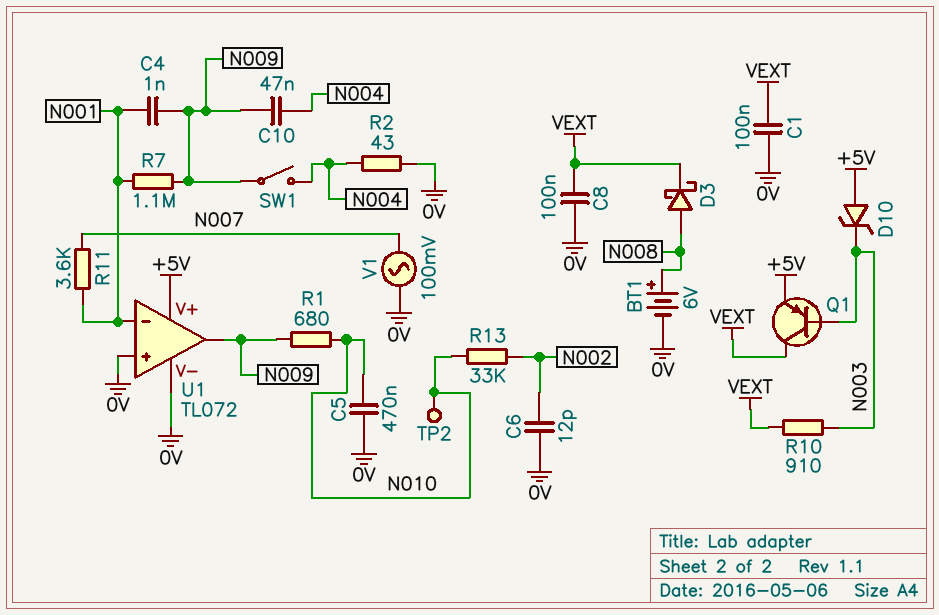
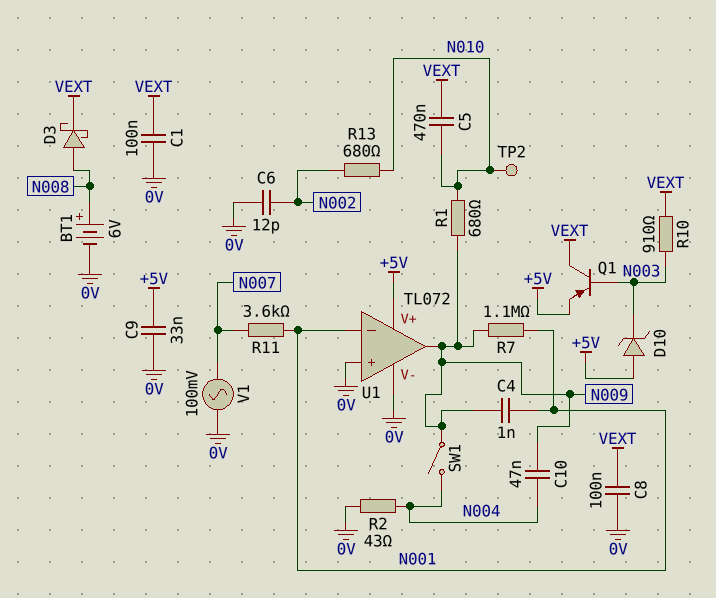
C5: 470nF (0V, N010) -> 470nF (N010, VEXT)
C9: none -> 33nF (+5V, 0V)
R13: 33k (N002, N010) -> 680 (N002, N010)

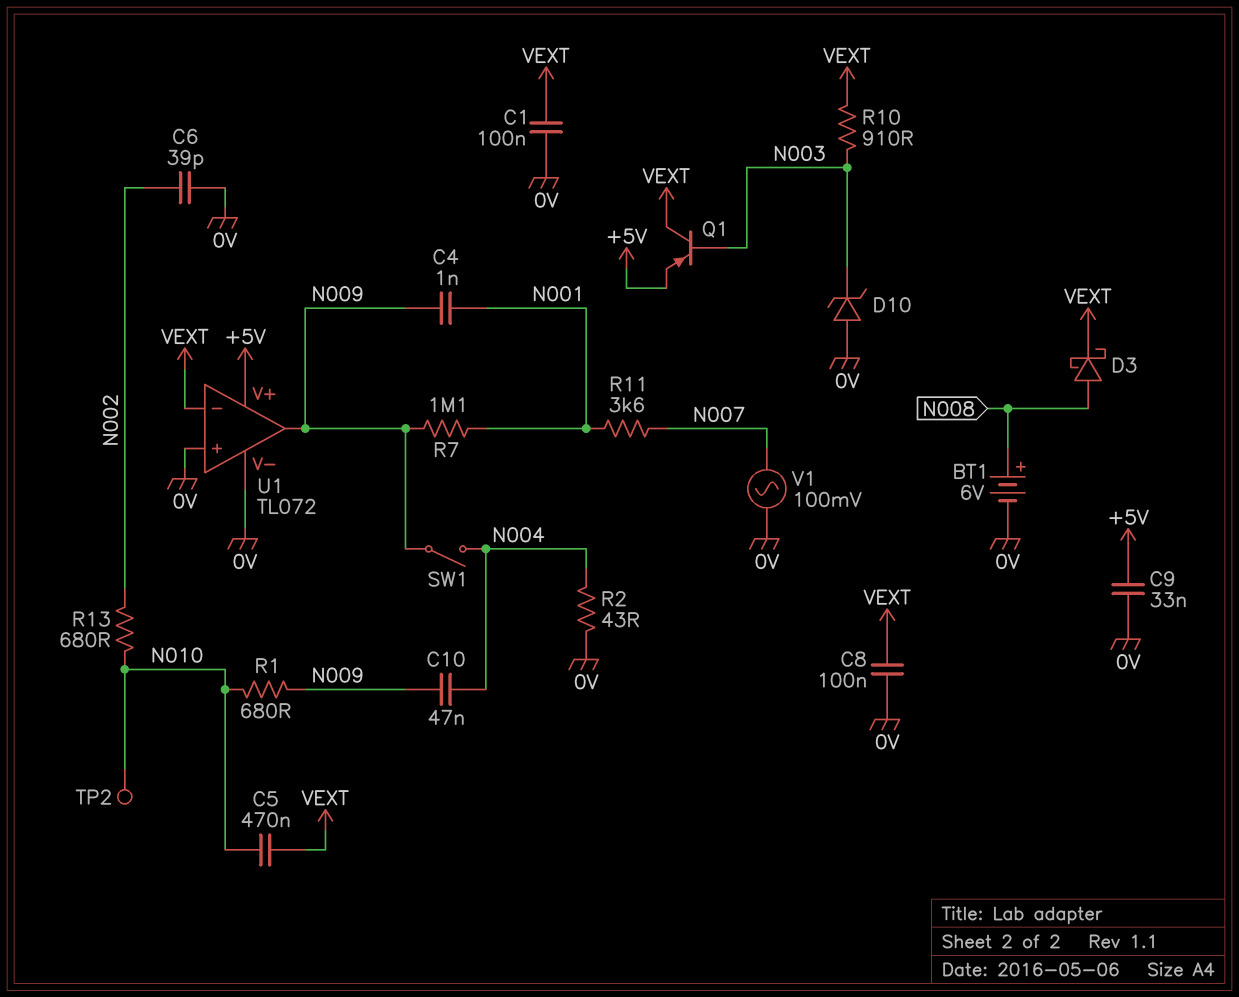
C6: 12pF (0V, N002) -> 39pF (0V, N002)
D10: zener (A +5V, K N003) -> zener (A 0V, K N003)
U1 pin in-: N001 -> VEXT

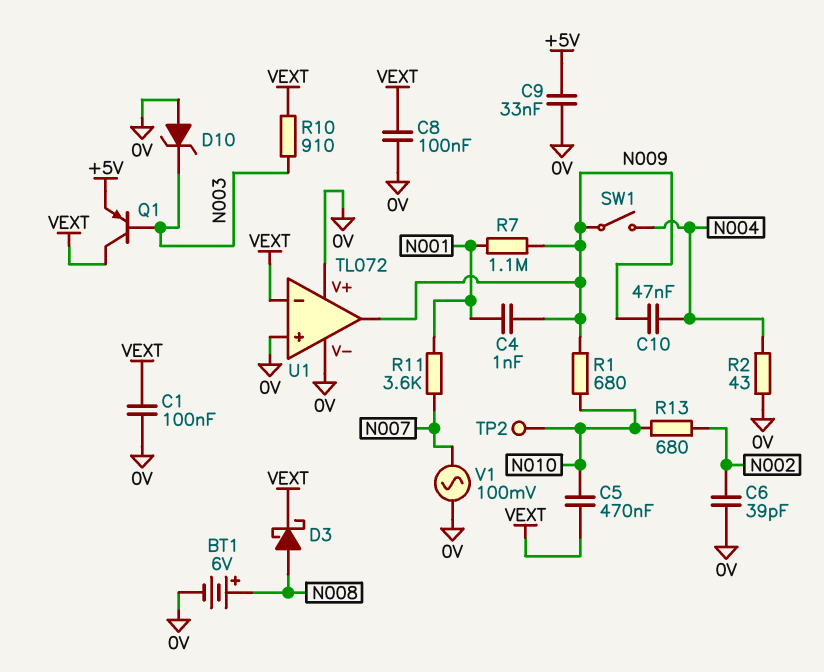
U1 pin V+: +5V -> 0V

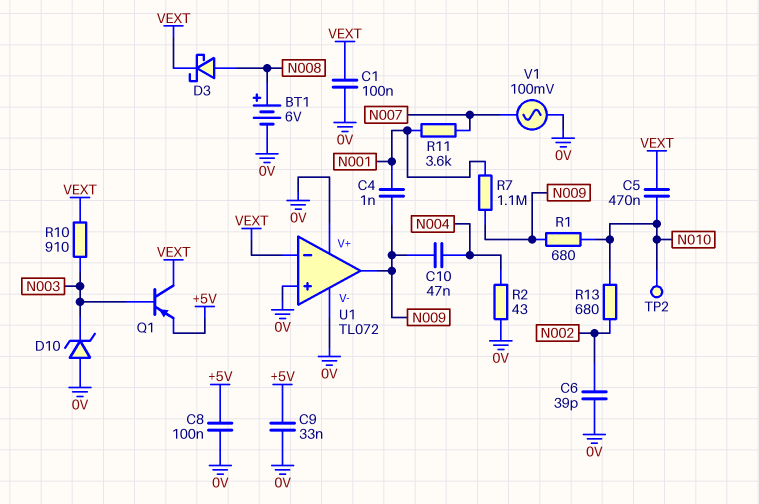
C8: 100nF (0V, VEXT) -> 100nF (+5V, 0V)
SW1: switch (N004, N009) -> none

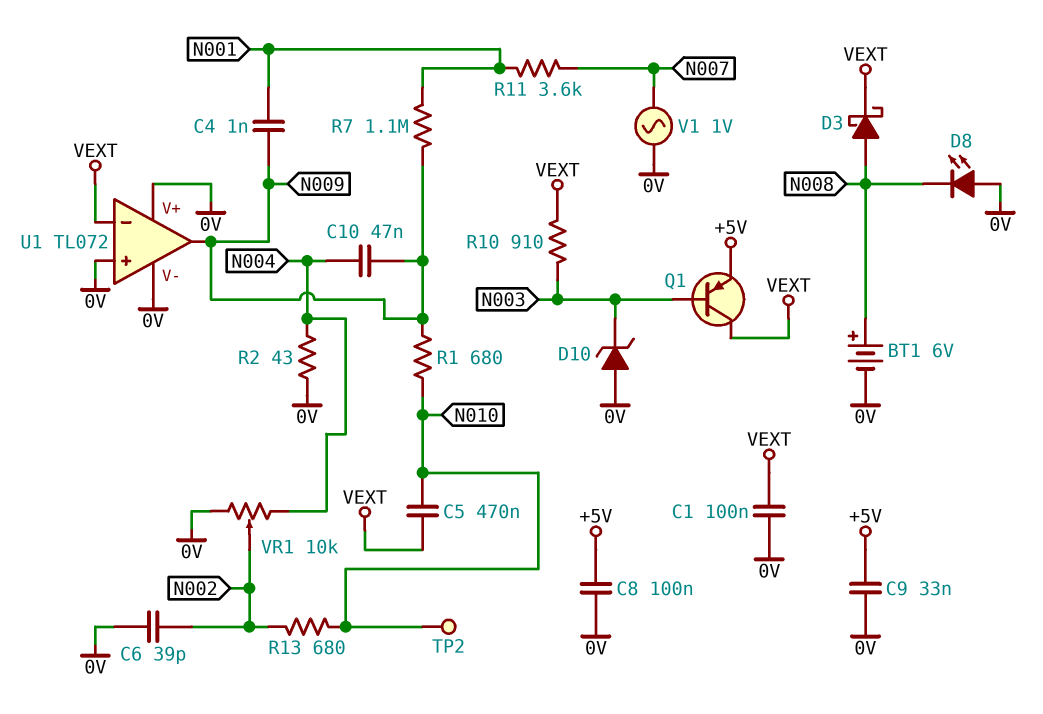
D8: none -> LED (A 0V, K N008)
V1: AC 100mV (0V, N007) -> AC 1V (0V, N007)
VR1: none -> 10k (0V, N004, wiper N002)

